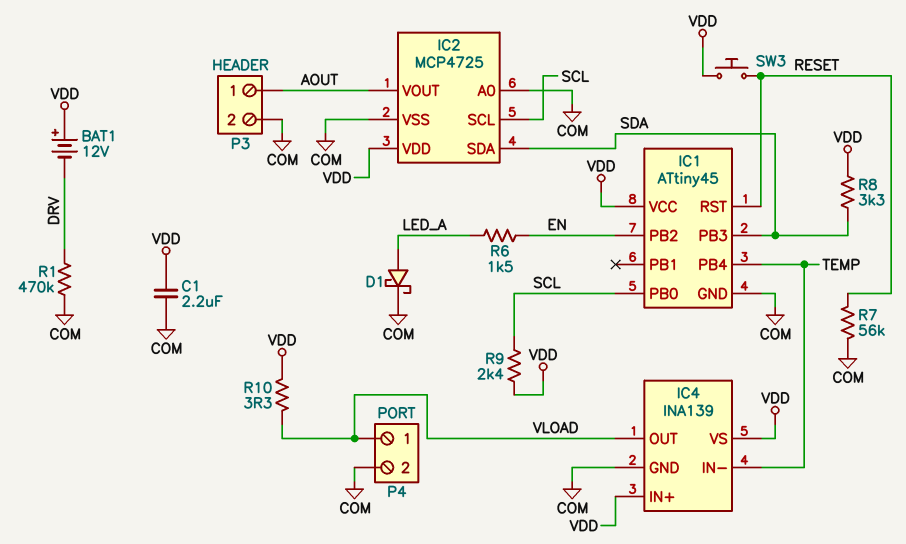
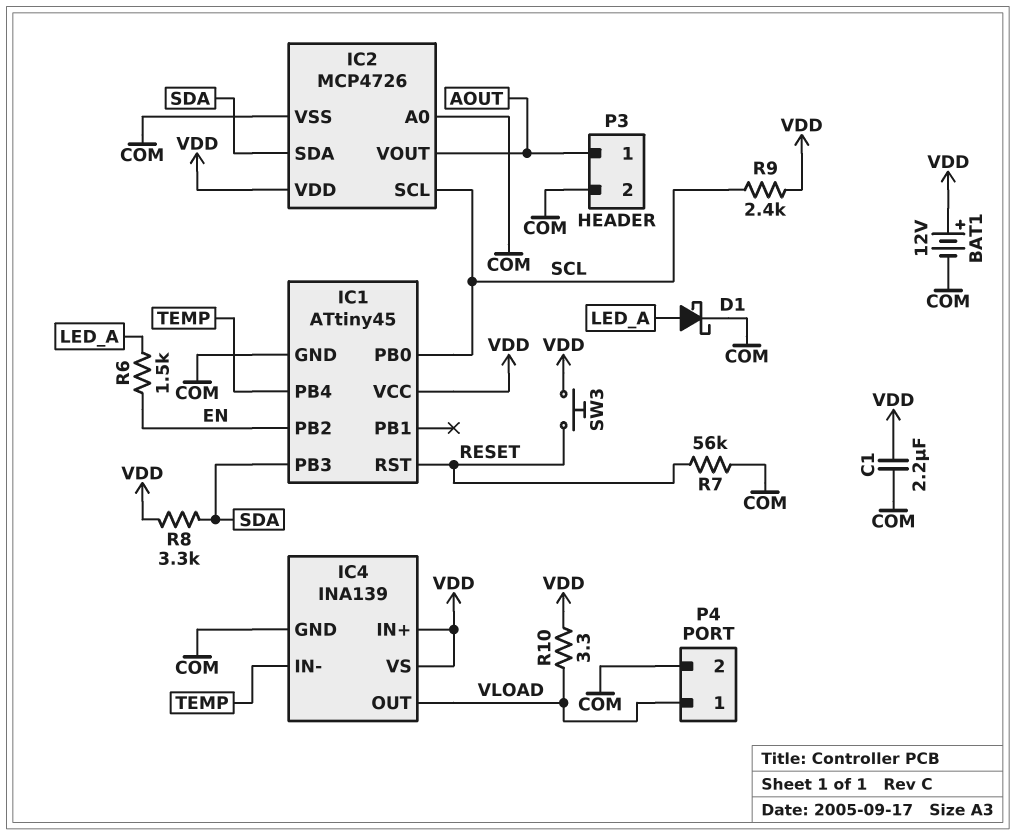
BAT1: 12V (plus VDD, minus DRV) -> 12V (plus VDD, minus COM)
IC2: MCP4725 -> MCP4726
R1: 470k (COM, DRV) -> none

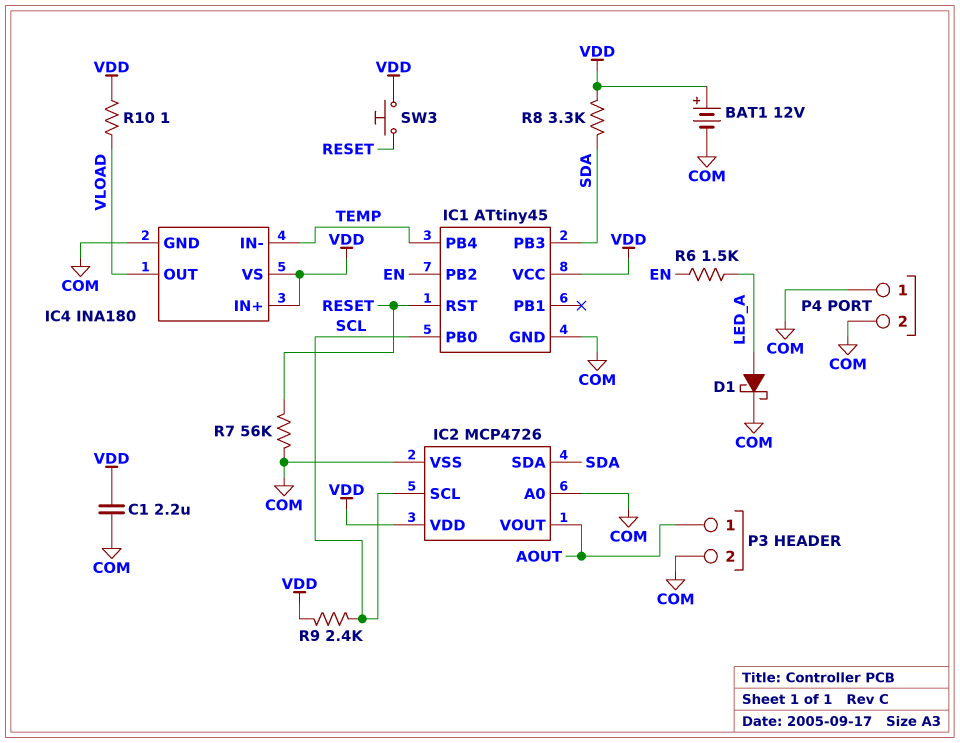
IC4: INA139 -> INA180
P4 pin 1: VLOAD -> COM
R10: 3.3 (VDD, VLOAD) -> 1 (VDD, VLOAD)

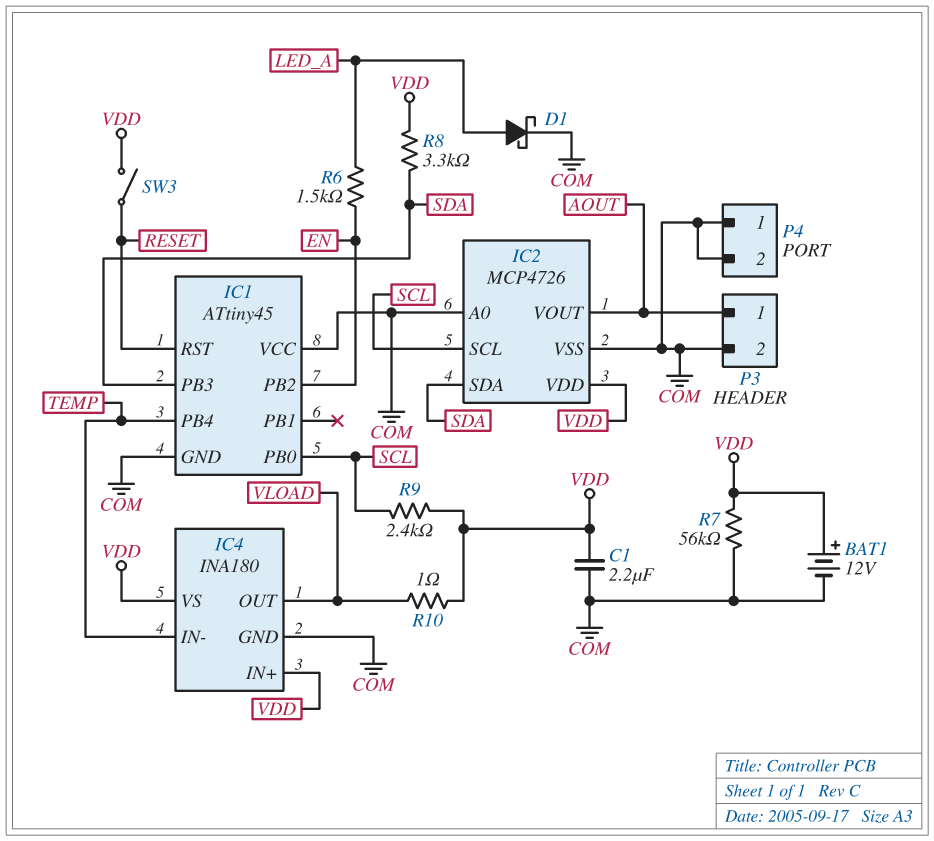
IC1 pin VCC: VDD -> COM
R7: 56k (COM, RESET) -> 56k (COM, VDD)
SW3: button (RESET, VDD) -> switch (RESET, VDD)

